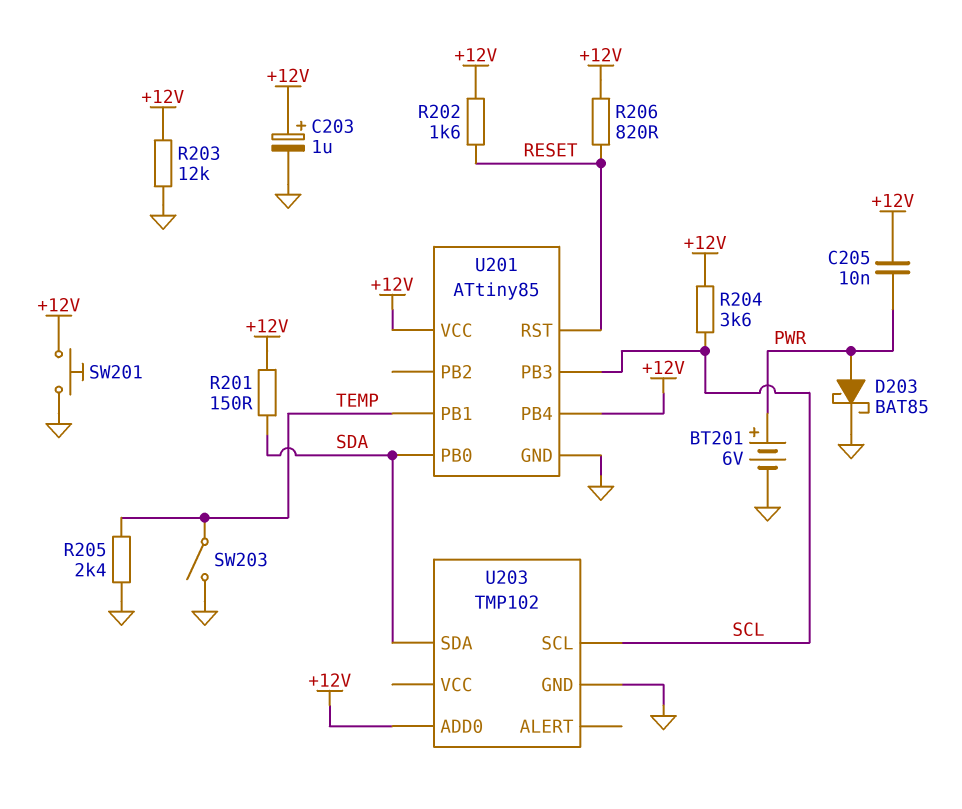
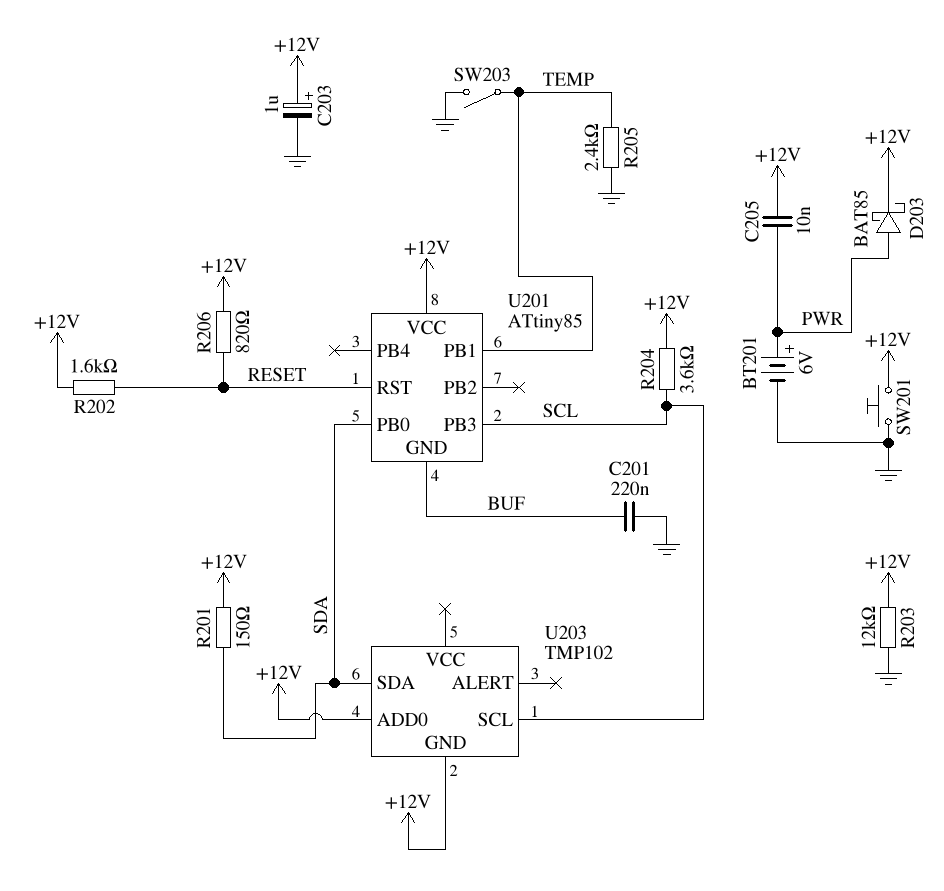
C201: none -> 220nF (BUF, GND)
D203: schottky BAT85 (A PWR, K GND) -> schottky BAT85 (A PWR, K +12V)
U201 pin GND: GND -> BUF
U201 pin PB4: +12V -> none
U203 pin GND: GND -> +12V

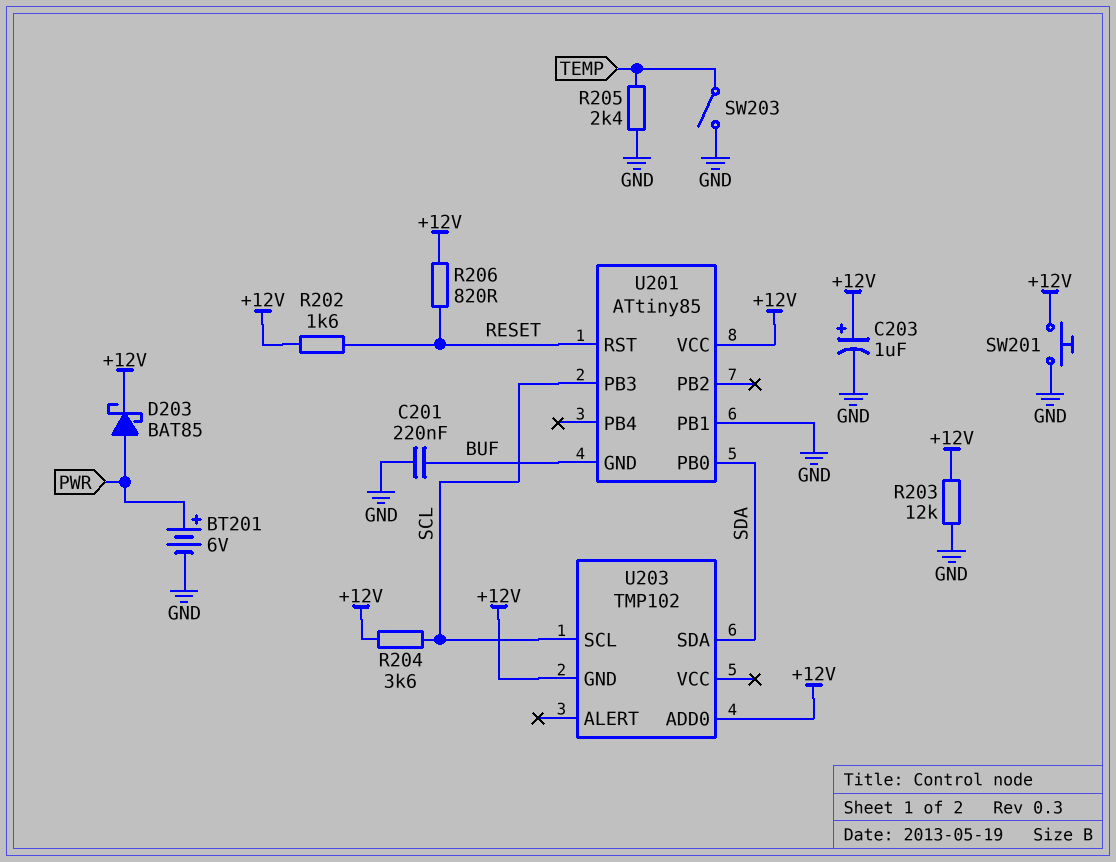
C205: 10nF (+12V, PWR) -> none
R201: 150 (+12V, SDA) -> none
U201 pin PB1: TEMP -> GND

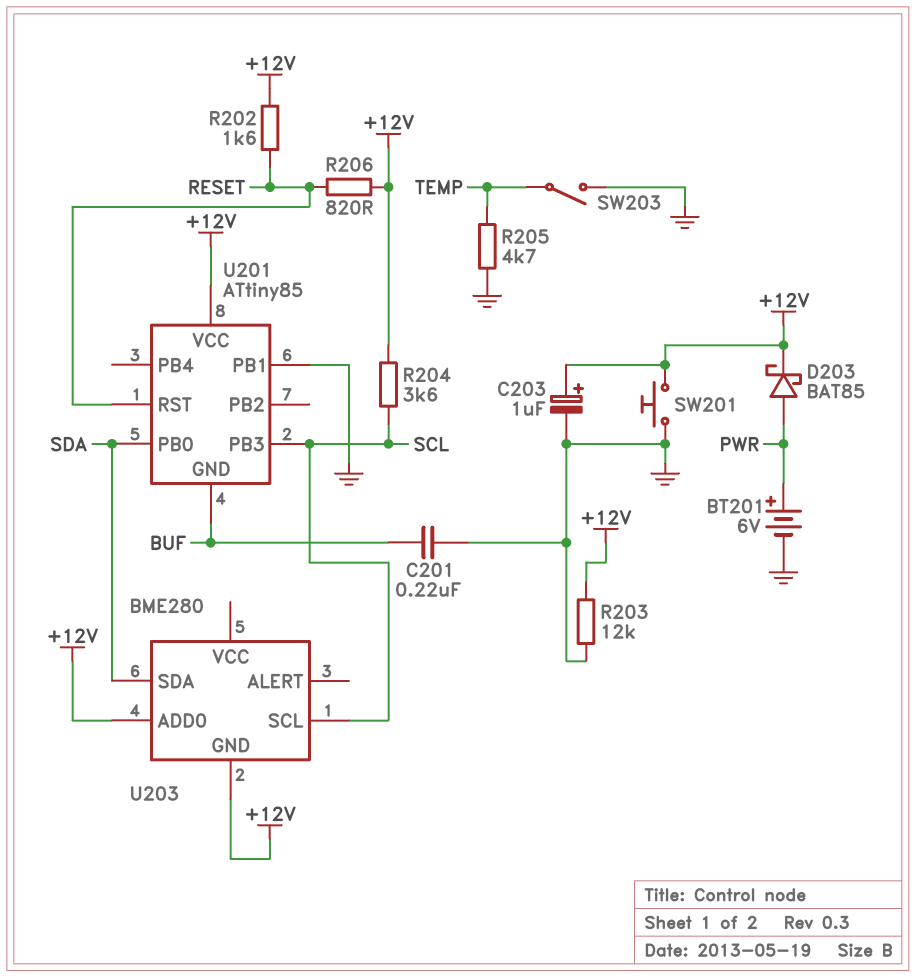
R205: 2.4k (GND, TEMP) -> 4.7k (GND, TEMP)
U203: TMP102 -> BME280

